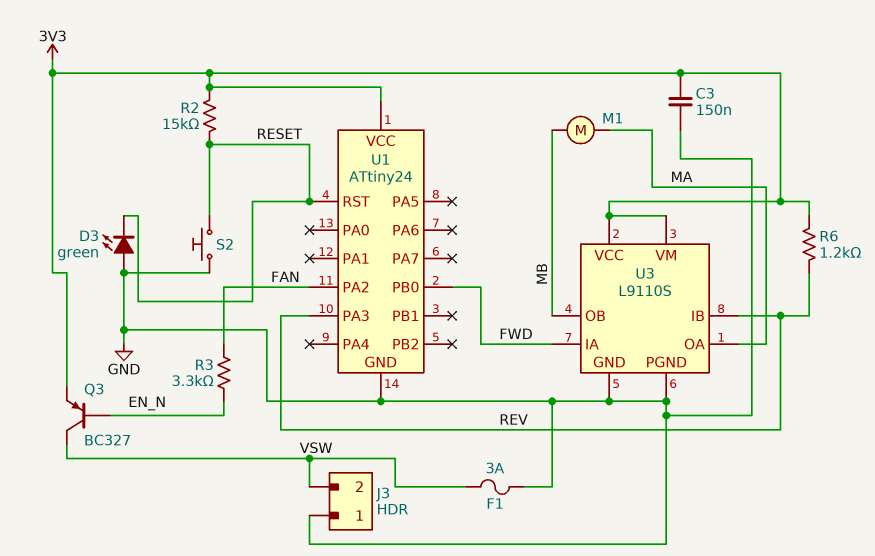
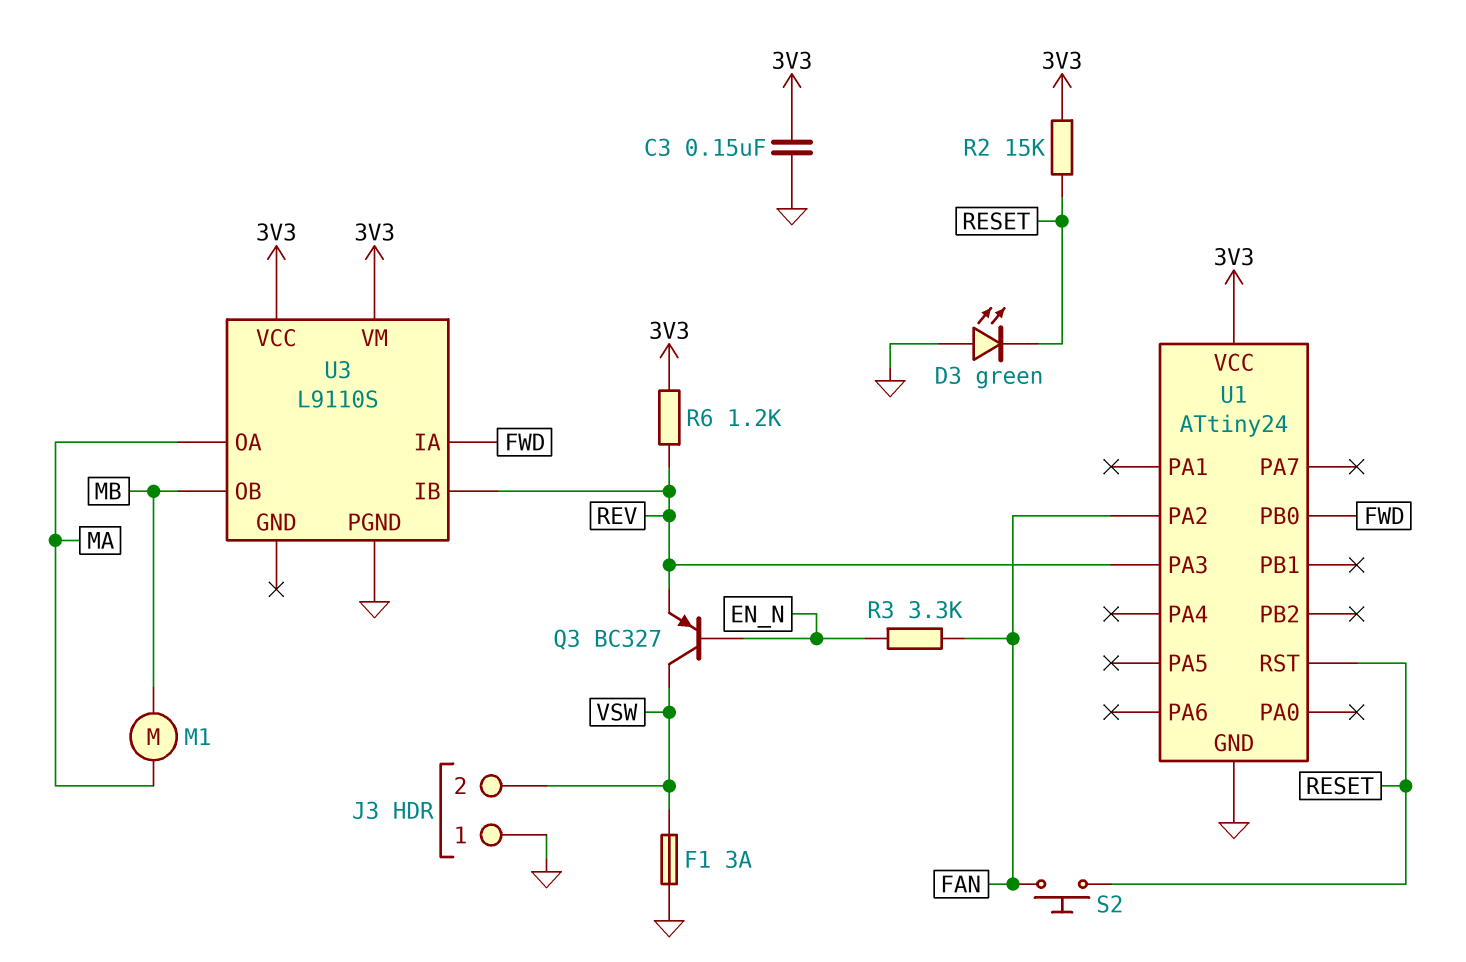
Q3: PNP BC327 (B EN_N, C VSW, E 3V3) -> PNP BC327 (B EN_N, C VSW, E REV)
S2: button (GND, RESET) -> button (FAN, RESET)
U3 pin GND: GND -> none

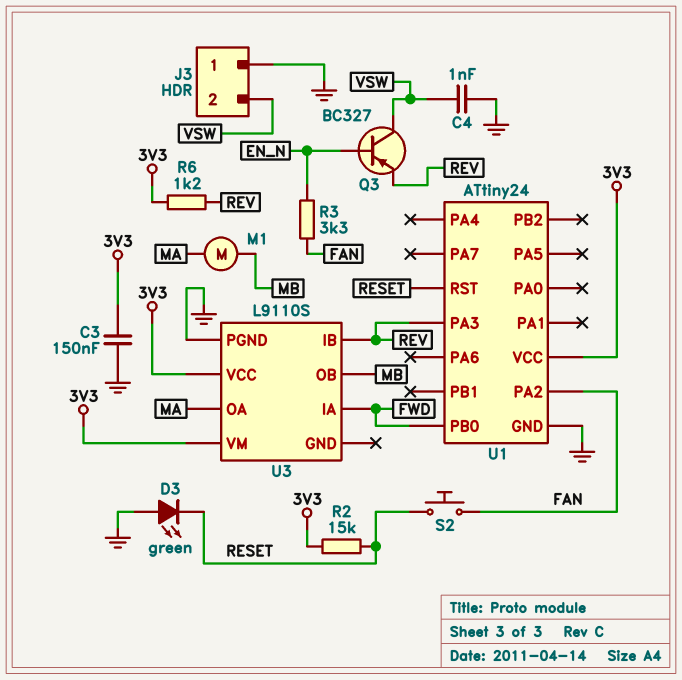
C4: none -> 1nF (GND, VSW)
F1: 3A (GND, VSW) -> none

